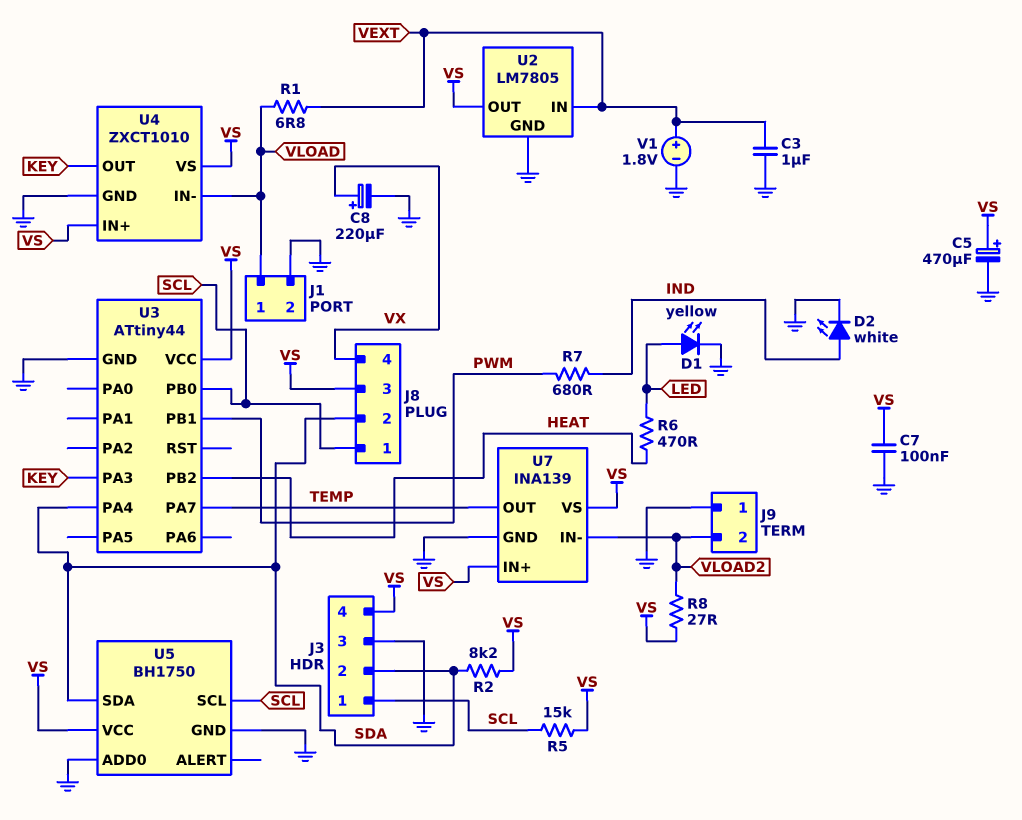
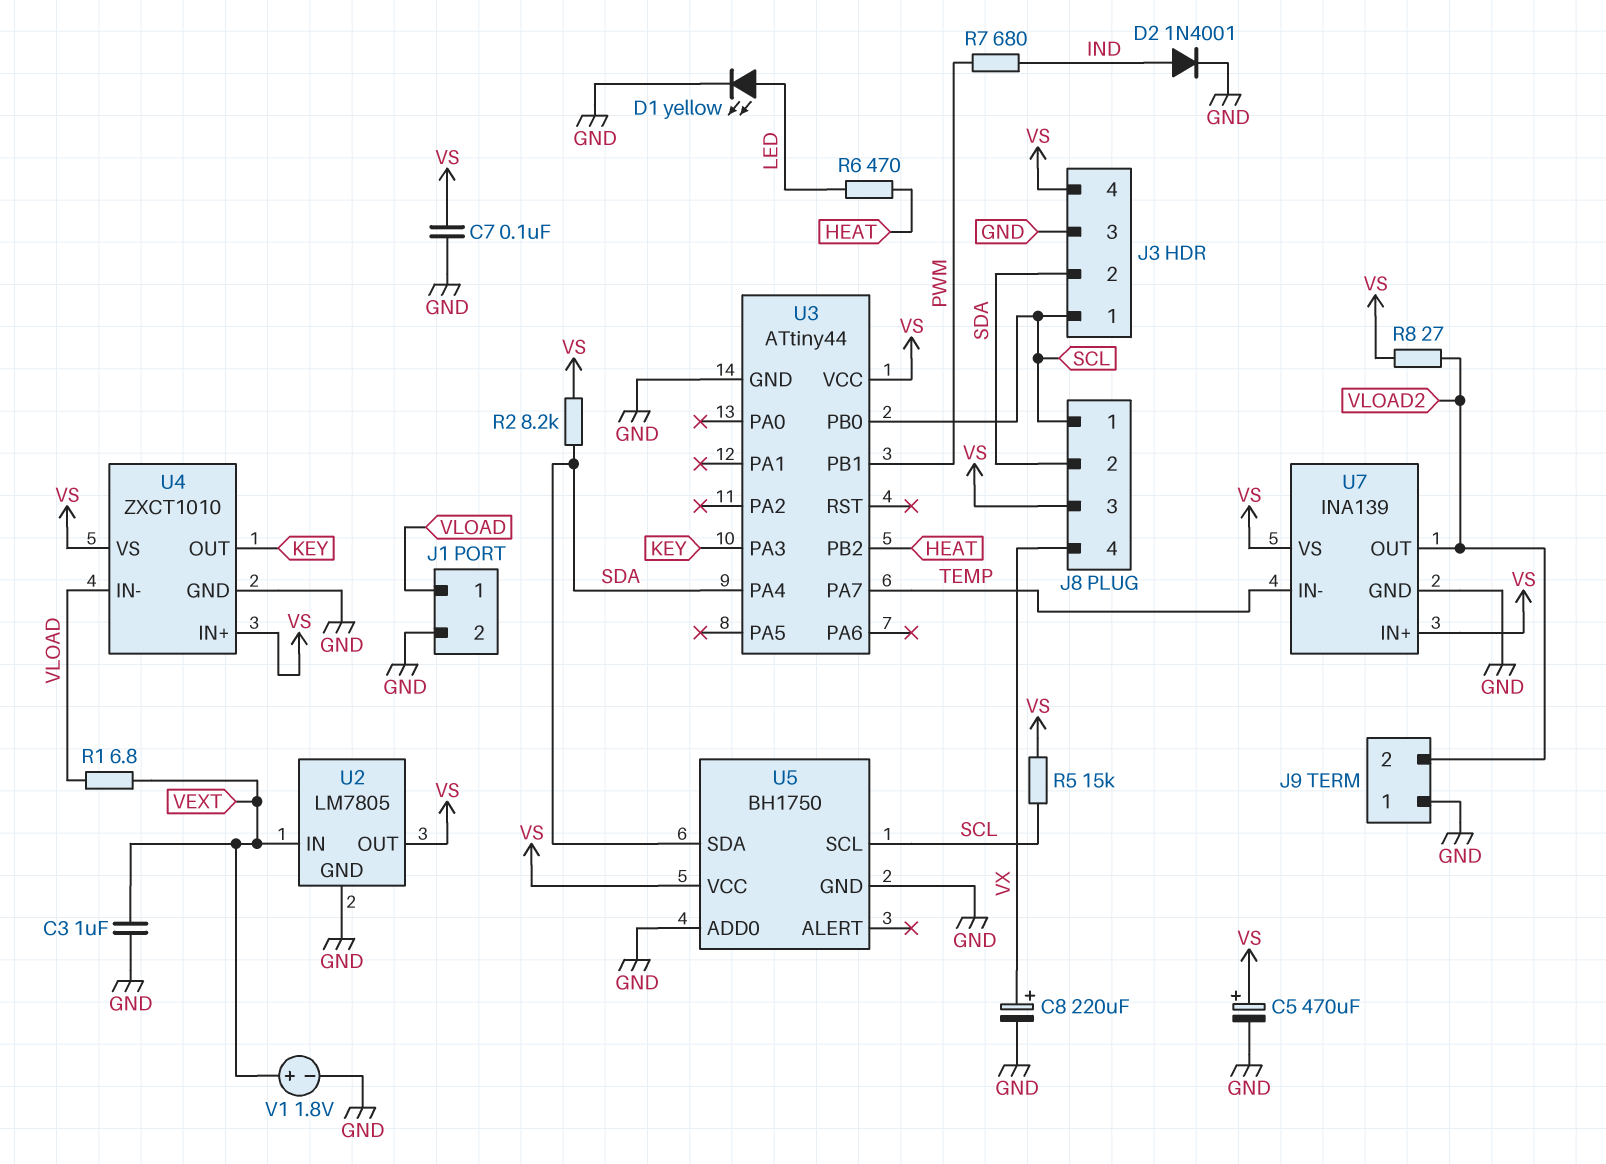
D2: LED white (A IND, K GND) -> diode 1N4001 (A IND, K GND)
U7 pin IN-: VLOAD2 -> TEMP
U7 pin OUT: TEMP -> VLOAD2

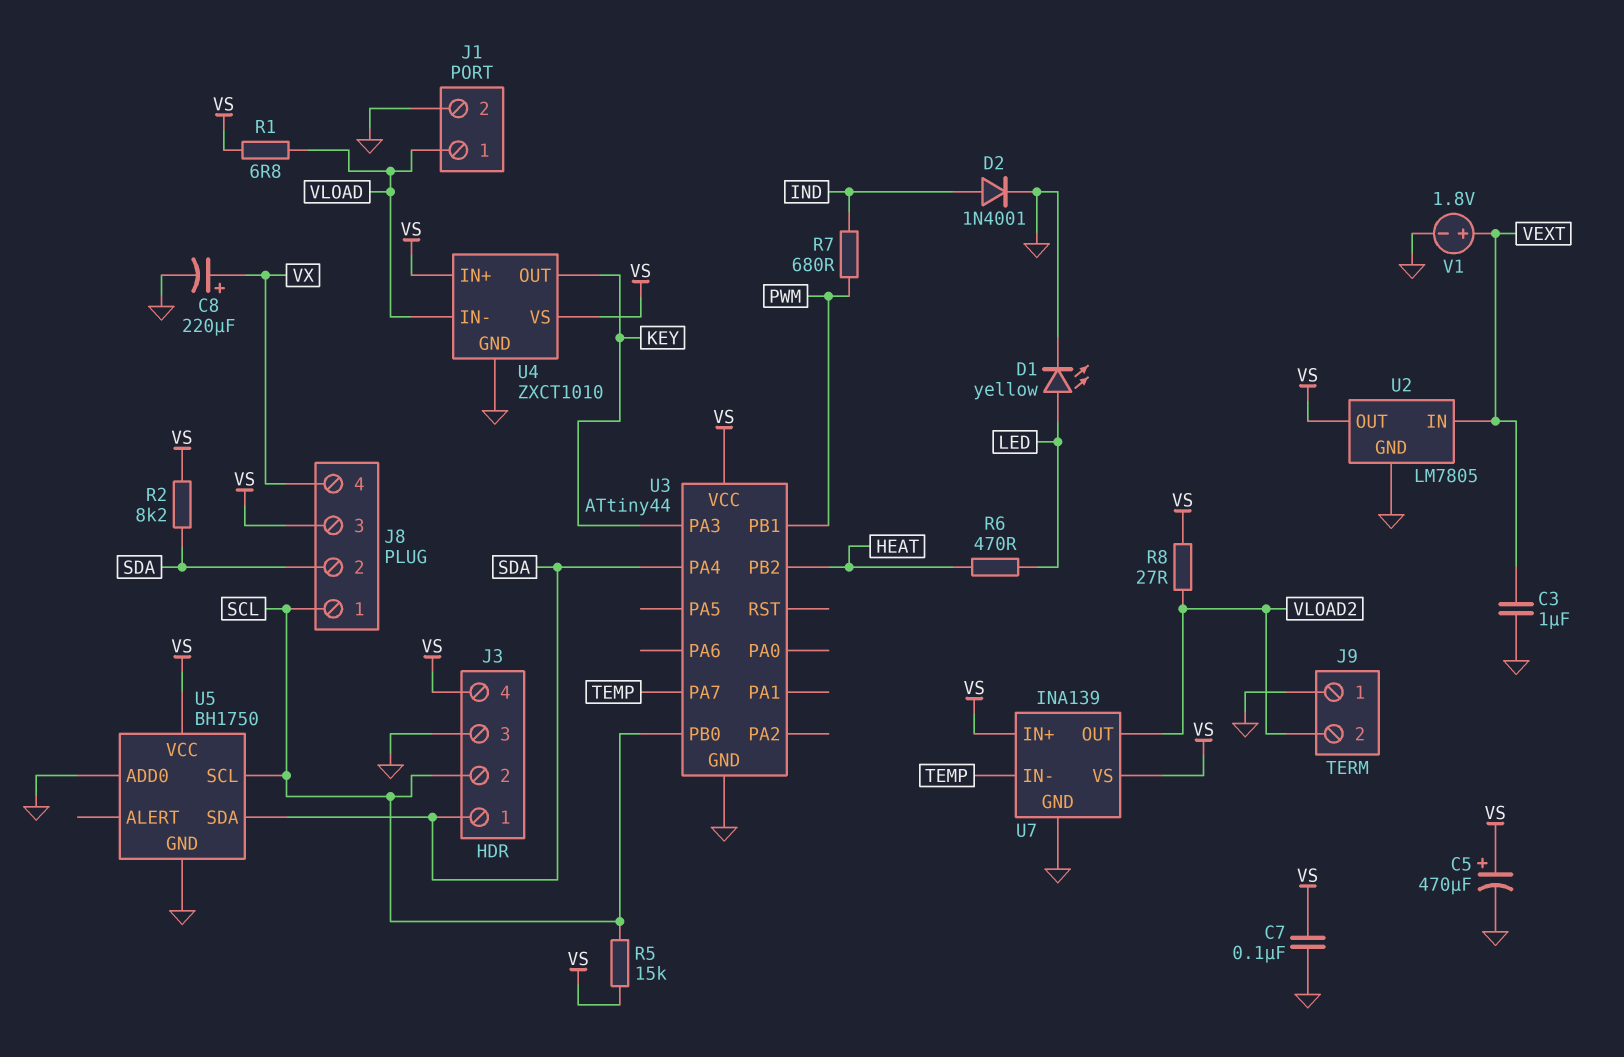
J3 pin 1: SCL -> SDA
J3 pin 2: SDA -> SCL
R1: 6.8 (VEXT, VLOAD) -> 6.8 (VLOAD, VS)

